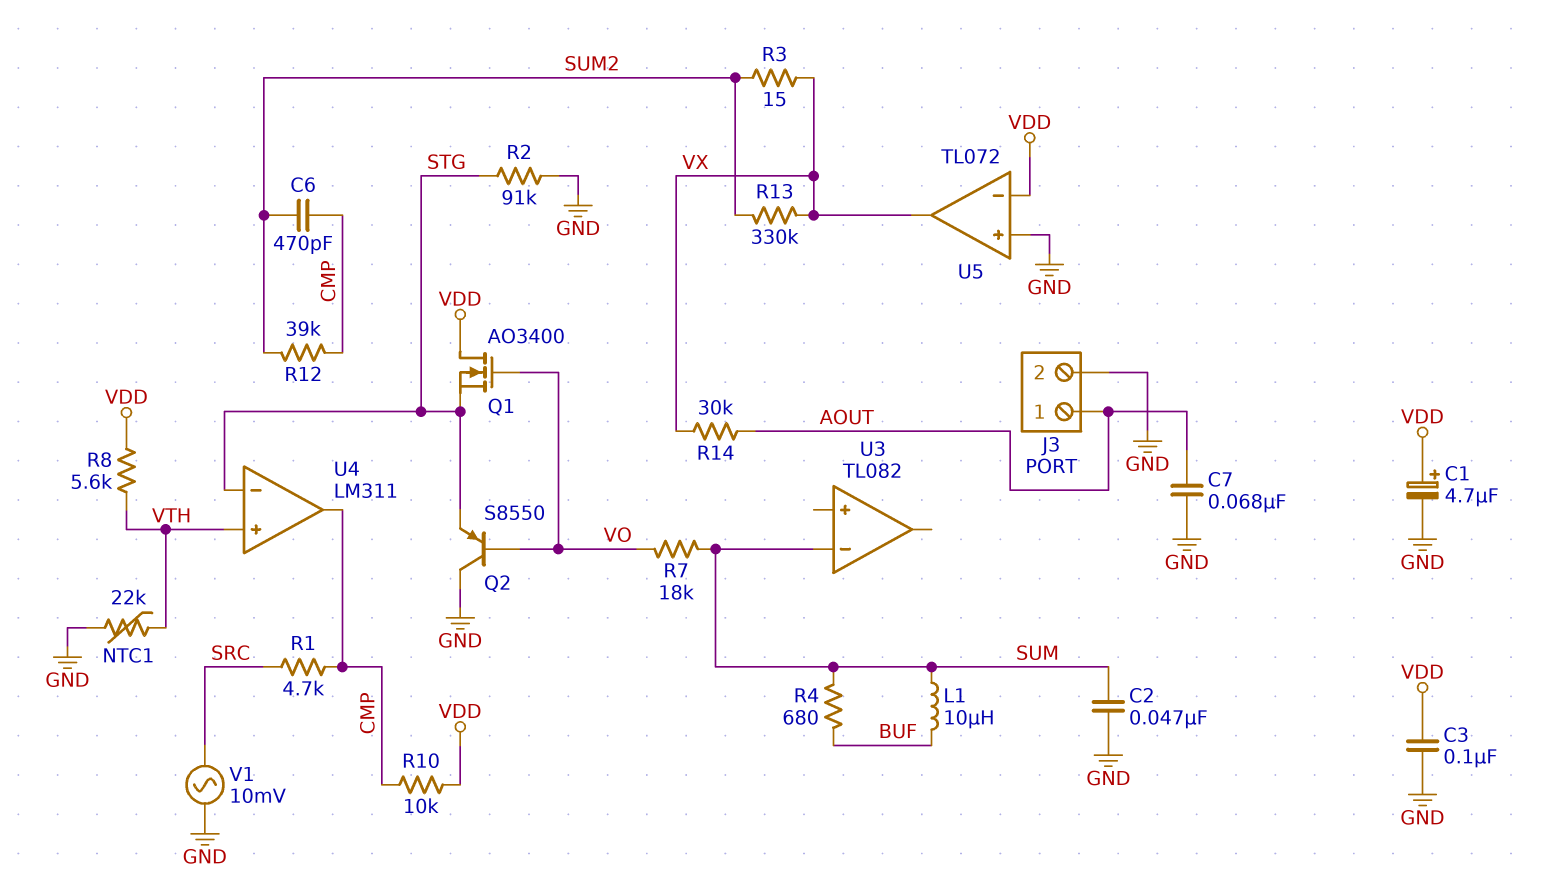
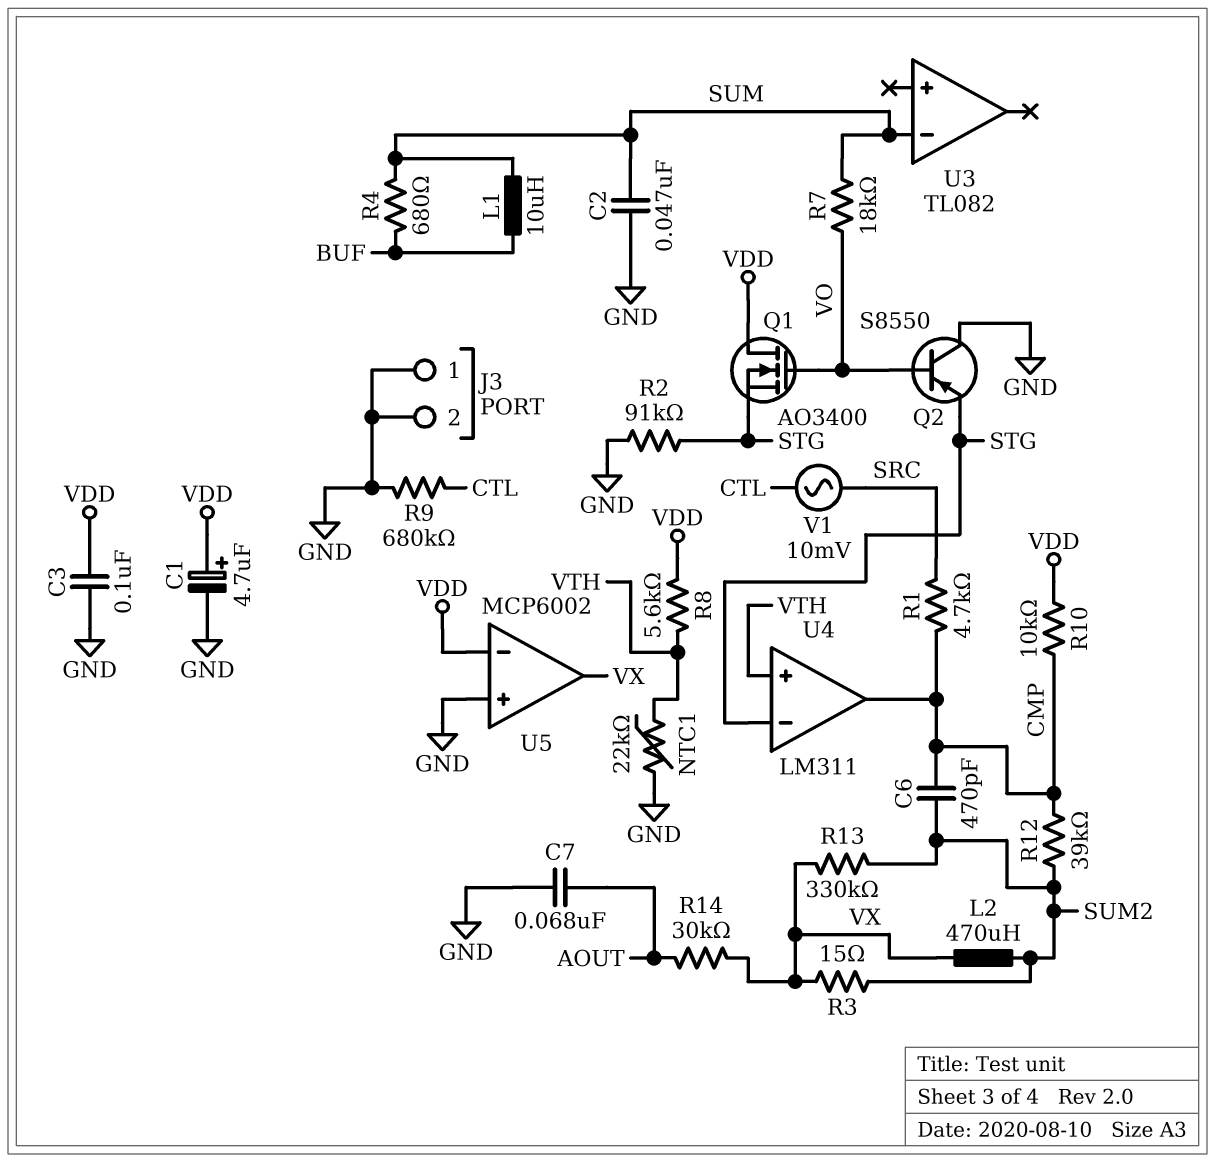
J3 pin 1: AOUT -> GND
L2: none -> 470uH (SUM2, VX)
R9: none -> 680k (CTL, GND)
U5: TL072 -> MCP6002
V1: AC 10mV (GND, SRC) -> AC 10mV (CTL, SRC)

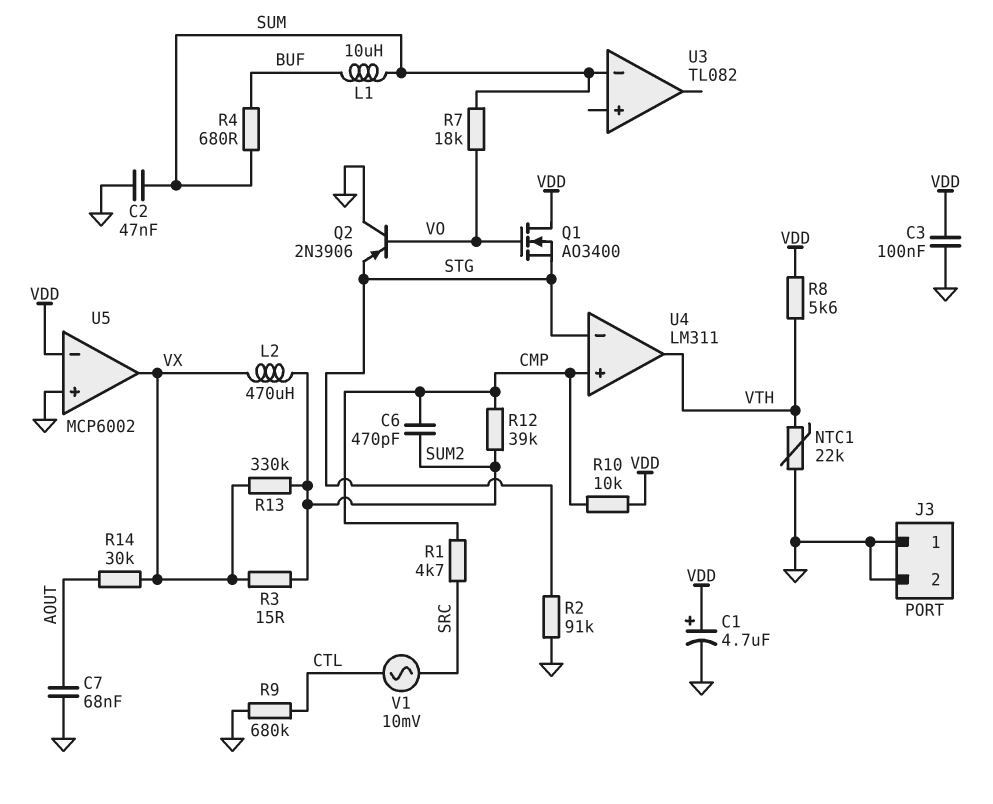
Q2: PNP S8550 (B VO, C GND, E STG) -> PNP 2N3906 (B VO, C GND, E STG)
U4 pin in+: VTH -> CMP
U4 pin out: CMP -> VTH

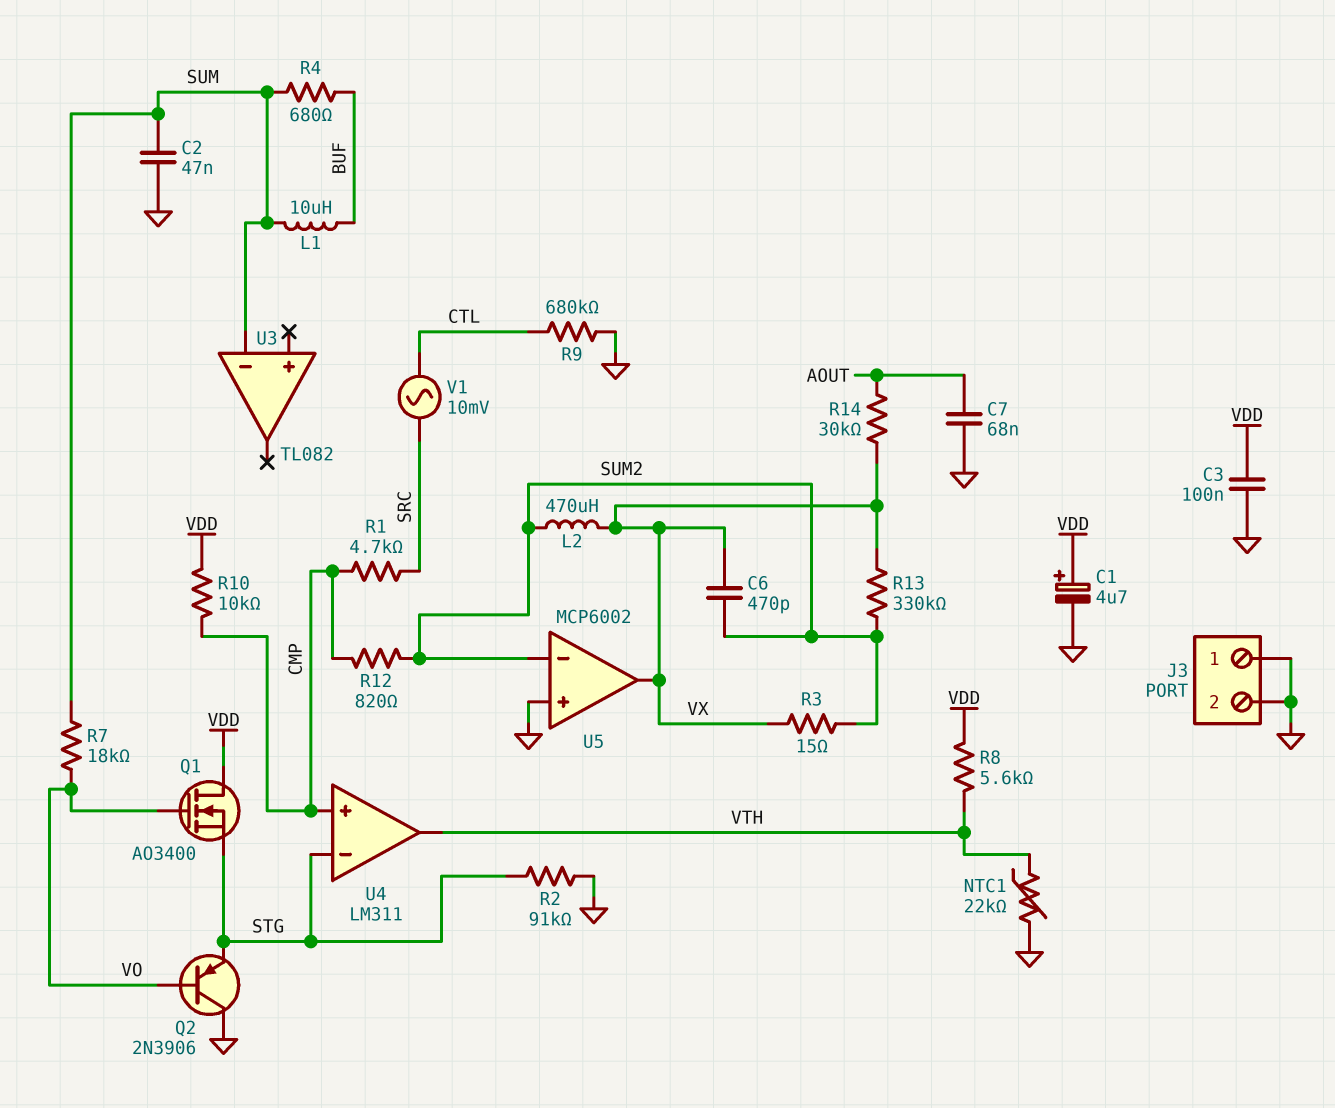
C6: 470pF (CMP, SUM2) -> 470pF (SUM2, VX)
R12: 39k (CMP, SUM2) -> 820 (CMP, SUM2)
U5 pin in-: VDD -> SUM2

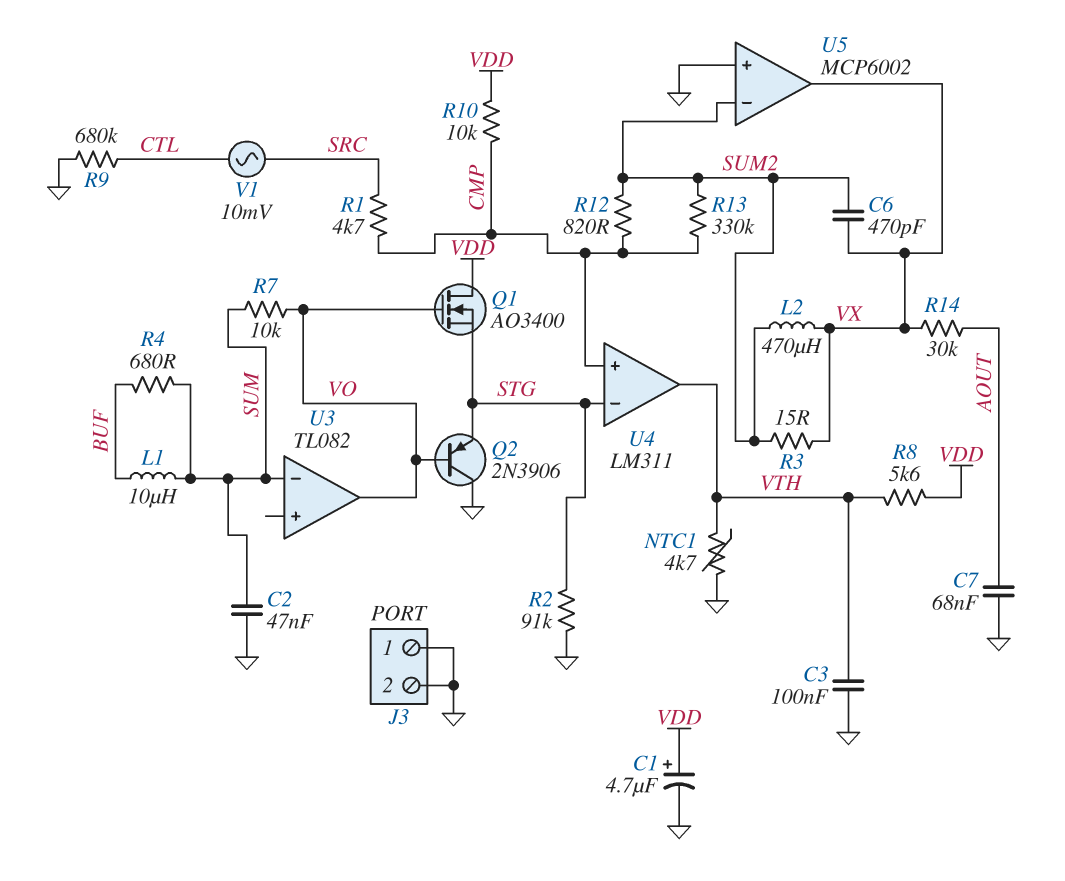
C3: 100nF (GND, VDD) -> 100nF (GND, VTH)
NTC1: 22k (GND, VTH) -> 4.7k (GND, VTH)
R7: 18k (SUM, VO) -> 10k (SUM, VO)
R13: 330k (SUM2, VX) -> 330k (CMP, SUM2)
U3 pin out: none -> VO

